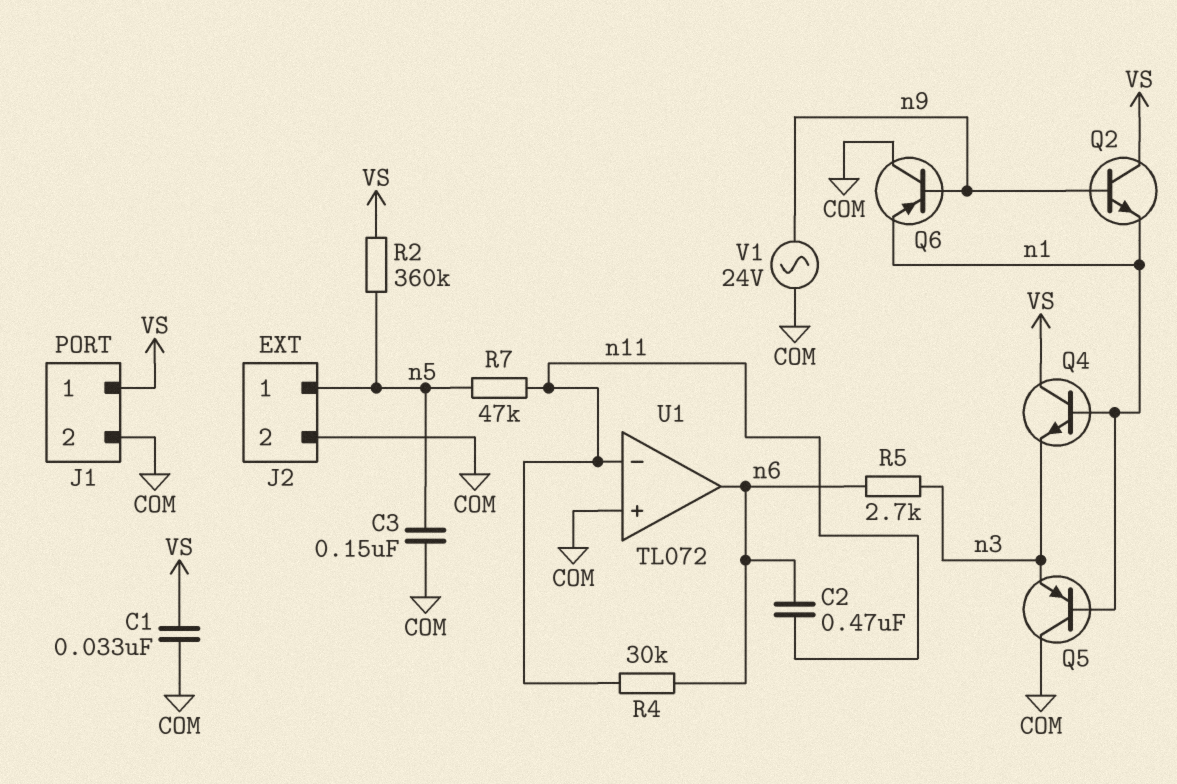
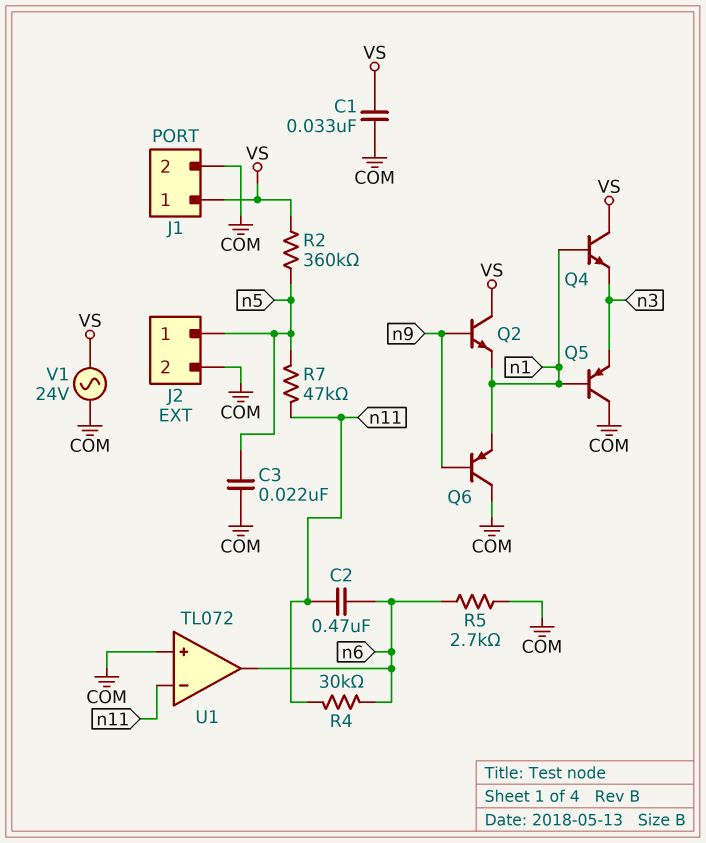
C3: 150nF (COM, n5) -> 22nF (COM, n5)
R5: 2.7k (n3, n6) -> 2.7k (COM, n6)
V1: AC 24V (COM, n9) -> AC 24V (COM, VS)

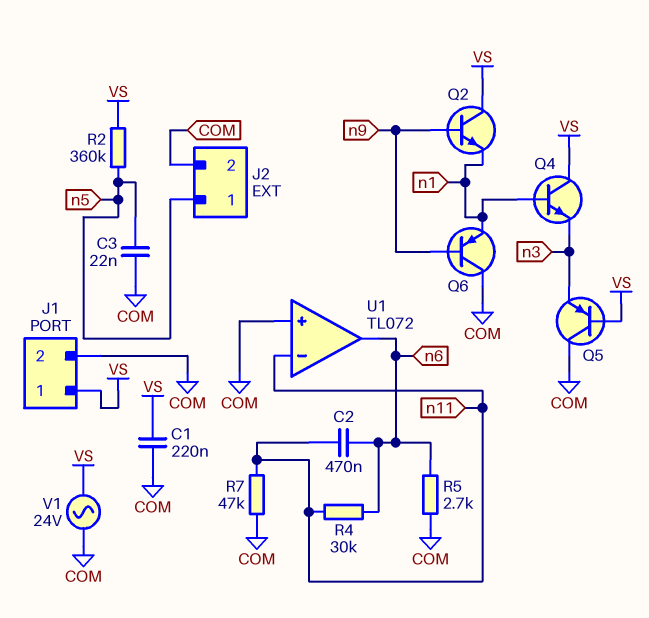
C1: 33nF (COM, VS) -> 220nF (COM, VS)
Q5: PNP (B n1, C COM, E n3) -> PNP (B VS, C COM, E n3)
R7: 47k (n5, n11) -> 47k (COM, n11)

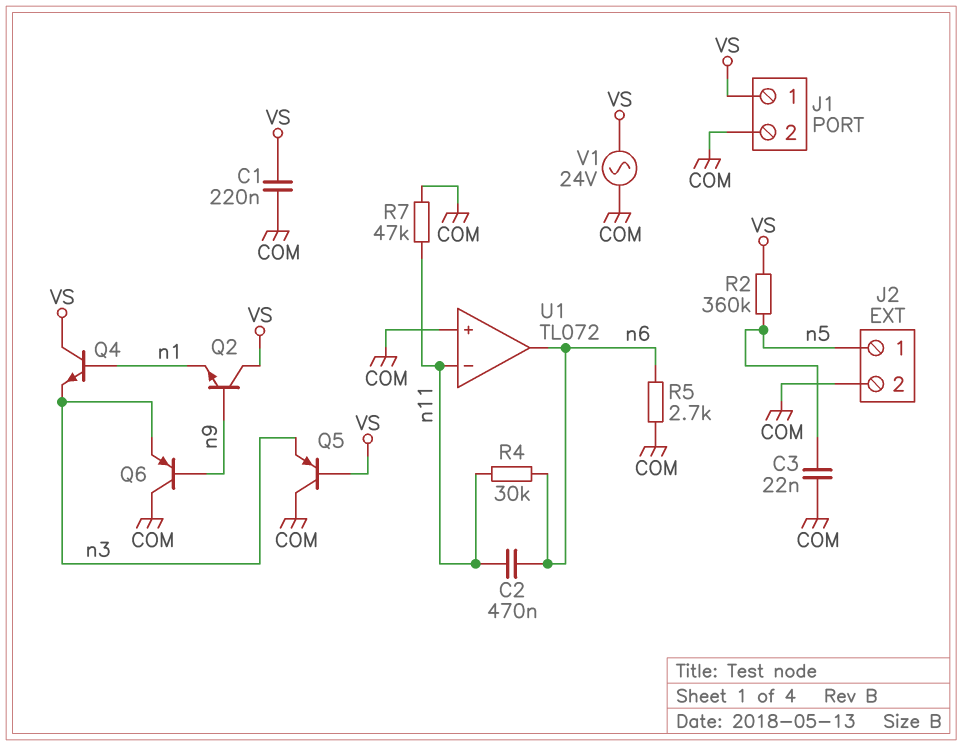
Q6: PNP (B n9, C COM, E n1) -> PNP (B n9, C COM, E n3)

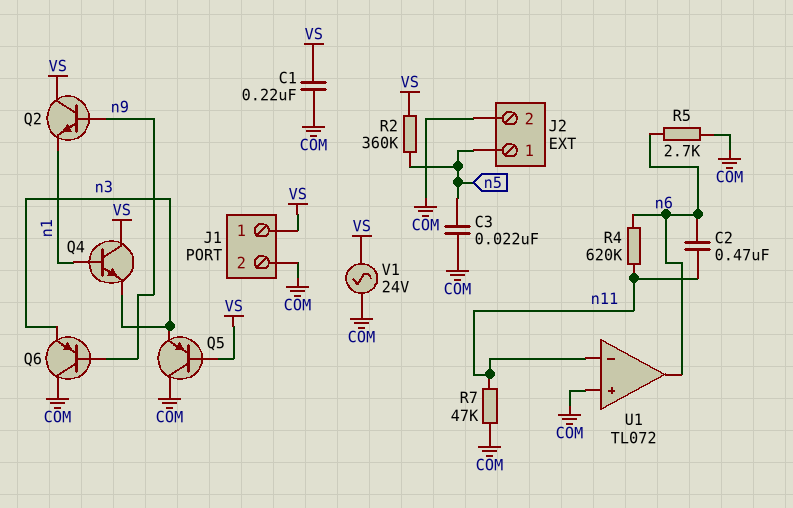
R4: 30k (n6, n11) -> 620k (n6, n11)

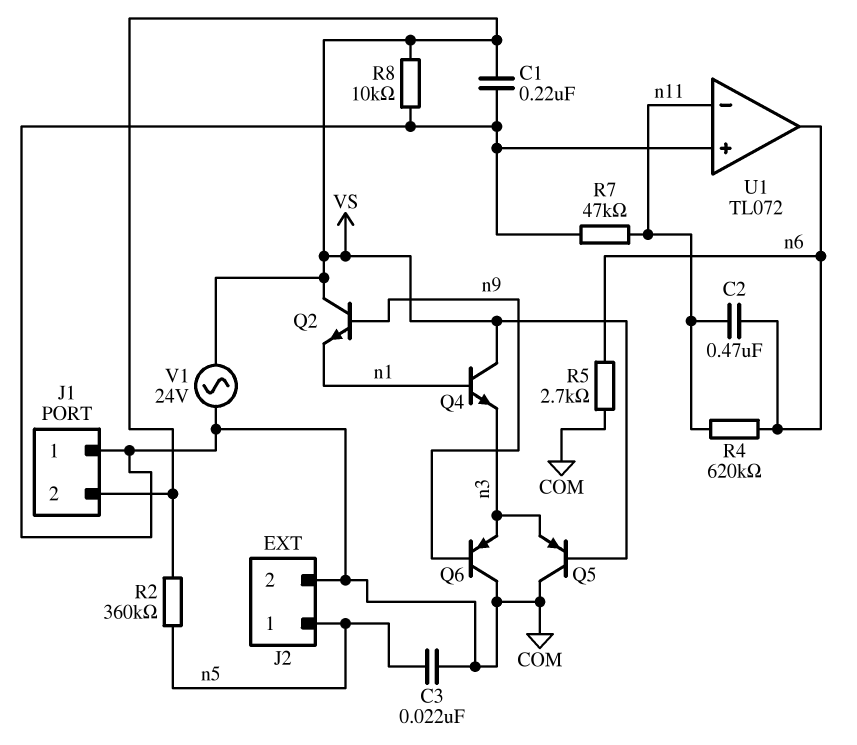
J1 pin 1: VS -> COM
J1 pin 2: COM -> VS
R8: none -> 10k (COM, VS)

